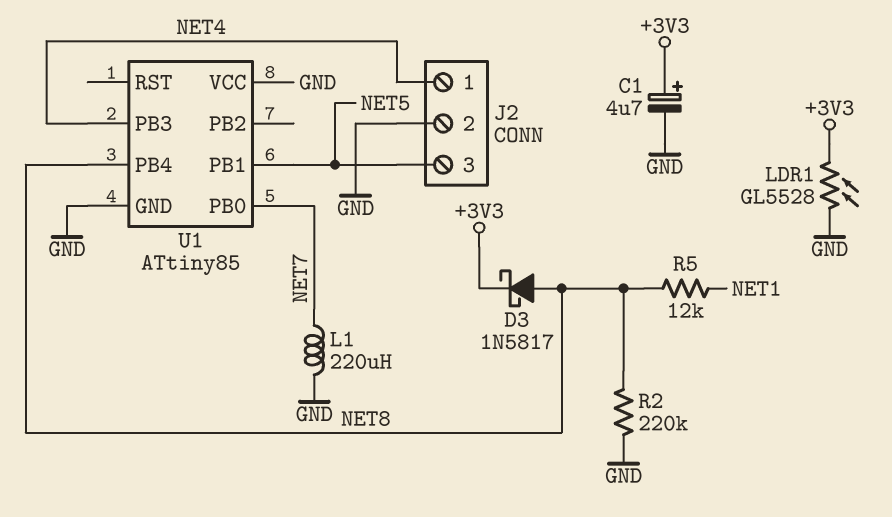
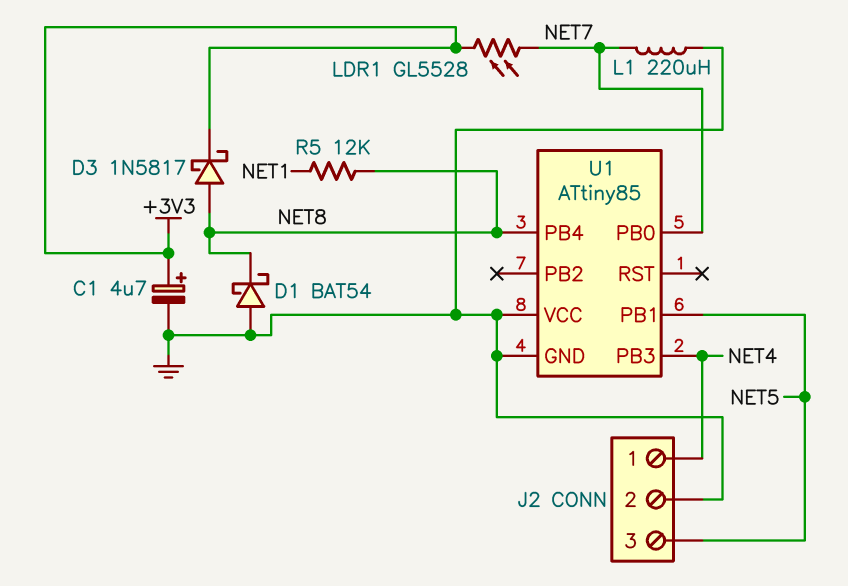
D1: none -> schottky BAT54 (A GND, K NET8)
LDR1: GL5528 (+3V3, GND) -> GL5528 (+3V3, NET7)
R2: 220k (GND, NET8) -> none

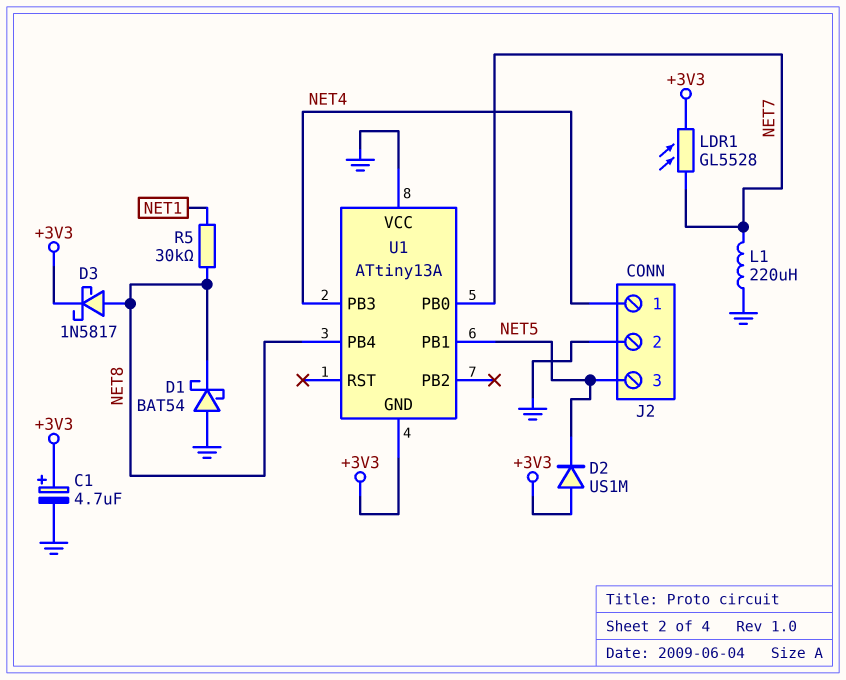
D2: none -> diode US1M (A +3V3, K NET5)
R5: 12k (NET1, NET8) -> 30k (NET1, NET8)
U1: ATtiny85 -> ATtiny13A
U1 pin GND: GND -> +3V3

